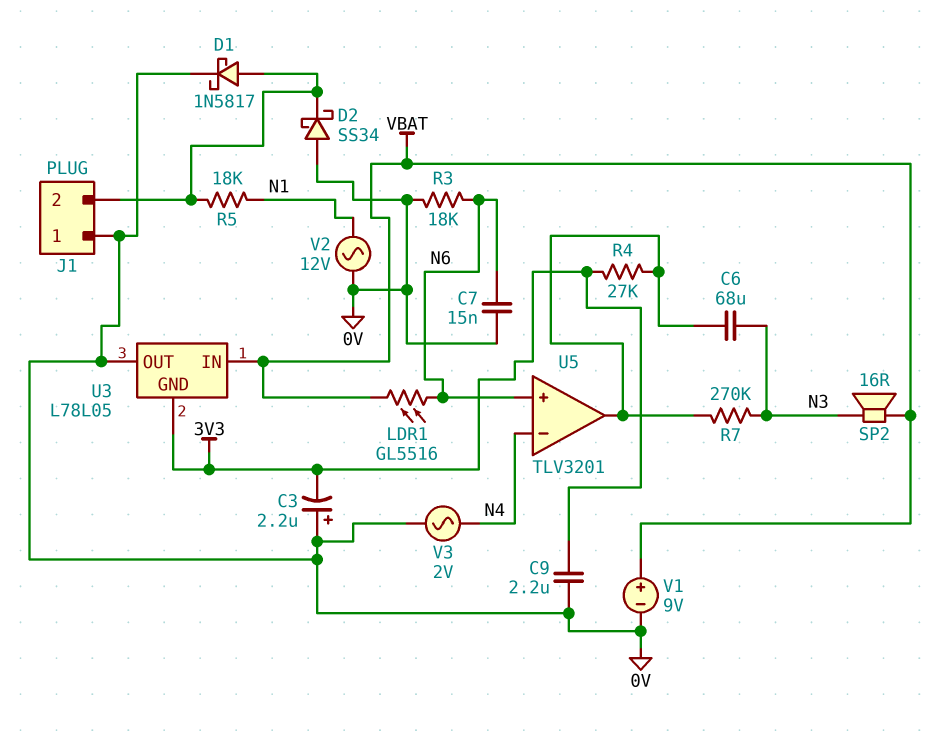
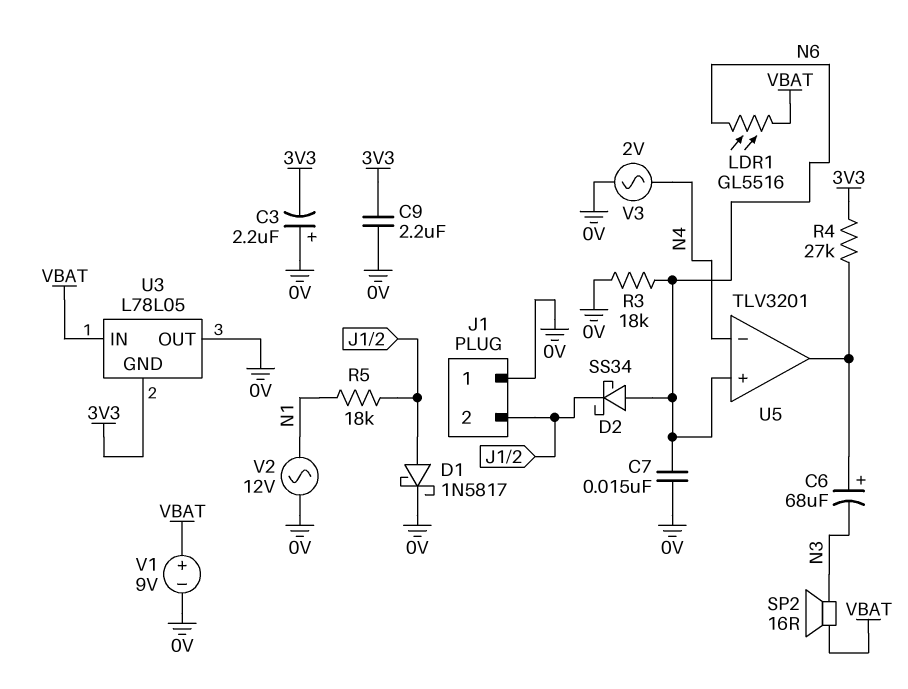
C6: 68uF (N3, U5/out) -> 68uF (plus U5/out, minus N3)
D2: schottky SS34 (A 0V, K J1/2) -> schottky SS34 (A N6, K J1/2)
R7: 270k (N3, U5/out) -> none

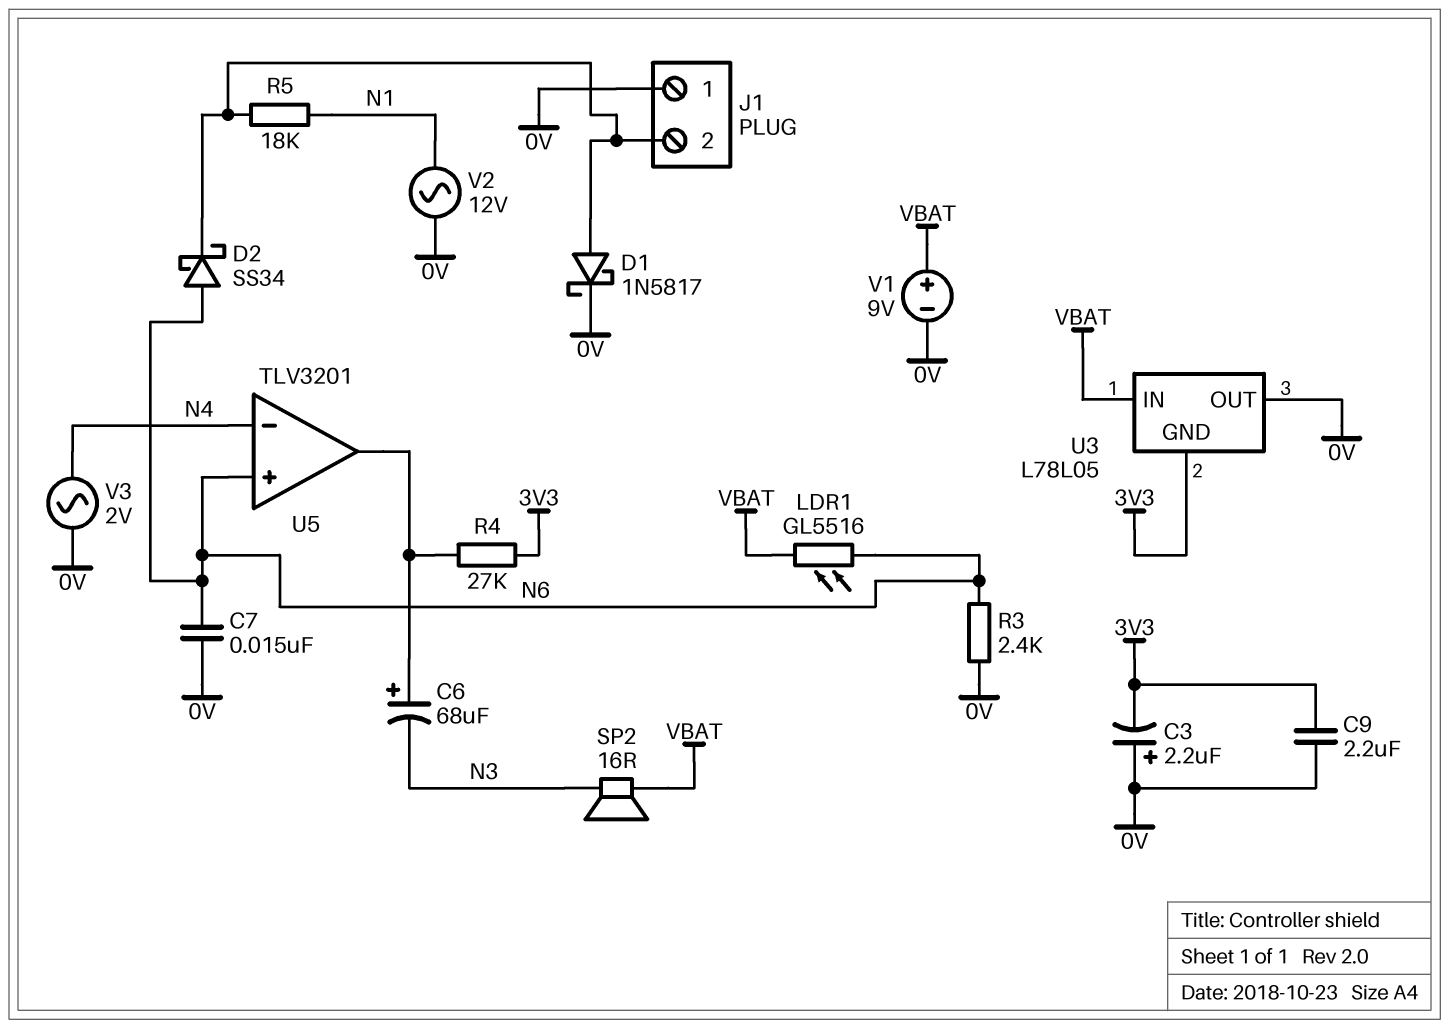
R3: 18k (0V, N6) -> 2.4k (0V, N6)

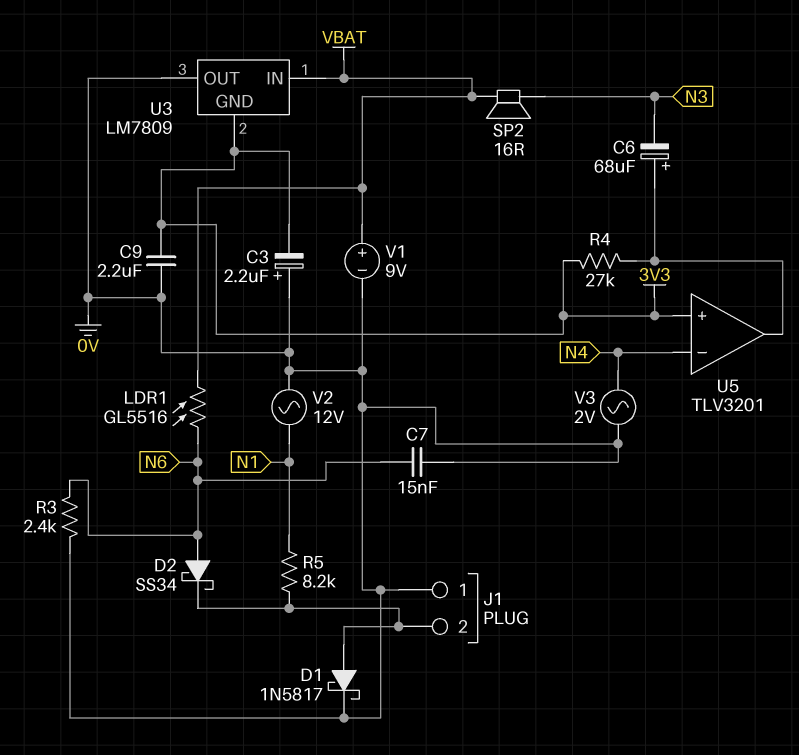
R5: 18k (J1/2, N1) -> 8.2k (J1/2, N1)
U3: L78L05 -> LM7809
U5 pin in+: N6 -> 3V3

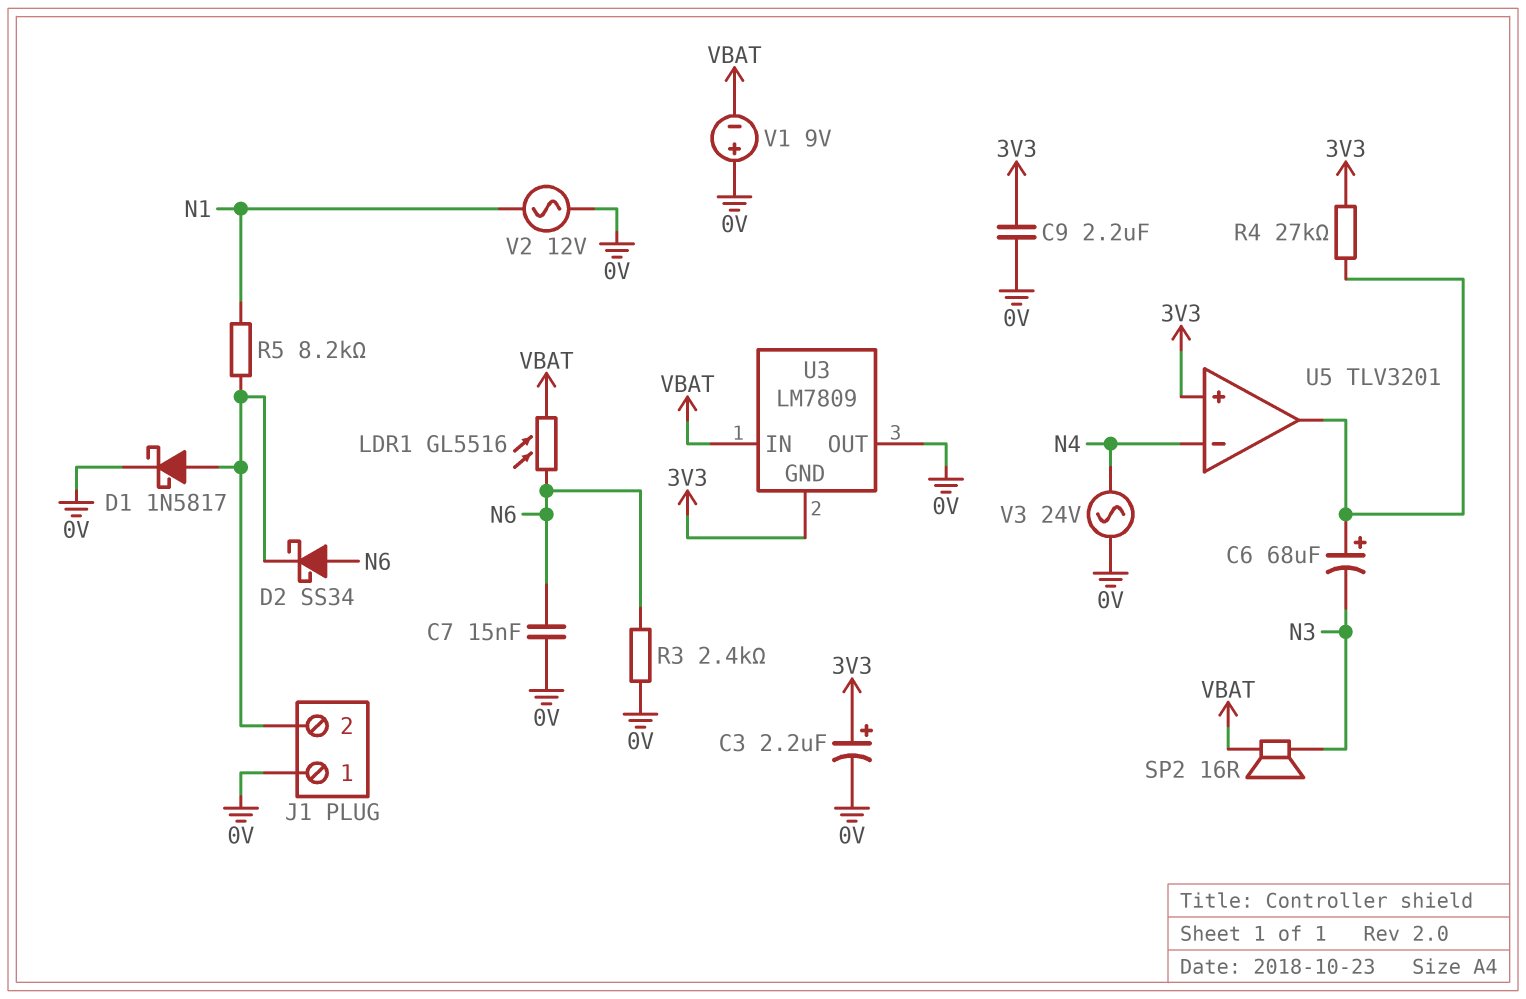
C3: 2.2uF (plus 0V, minus 3V3) -> 2.2uF (plus 3V3, minus 0V)
V1: 9V (plus VBAT, minus 0V) -> 9V (plus 0V, minus VBAT)
V3: AC 2V (0V, N4) -> AC 24V (0V, N4)

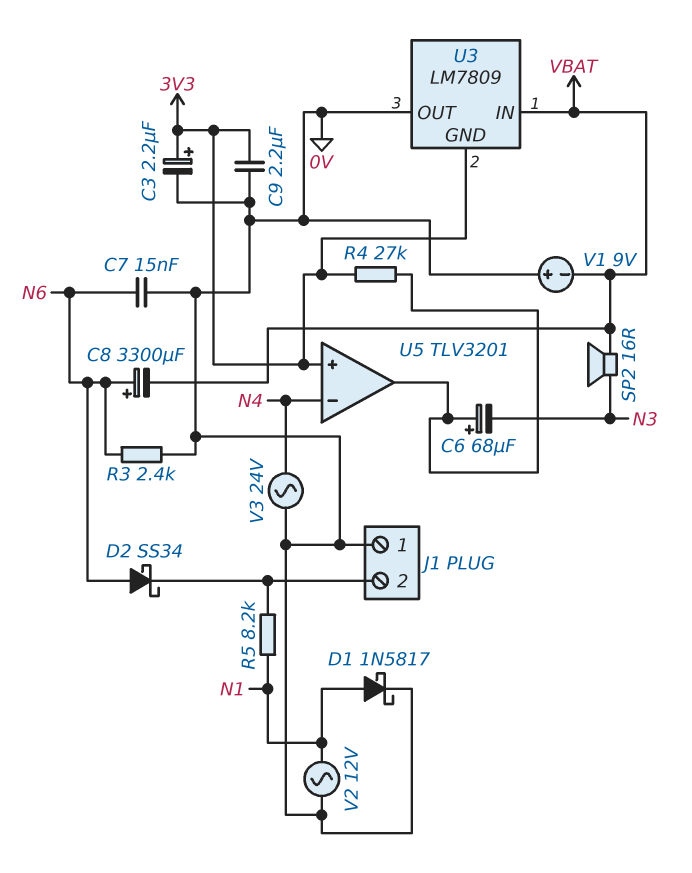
C8: none -> 3300uF (plus N6, minus VBAT)
D1: schottky 1N5817 (A J1/2, K 0V) -> schottky 1N5817 (A N1, K 0V)
LDR1: GL5516 (N6, VBAT) -> none

